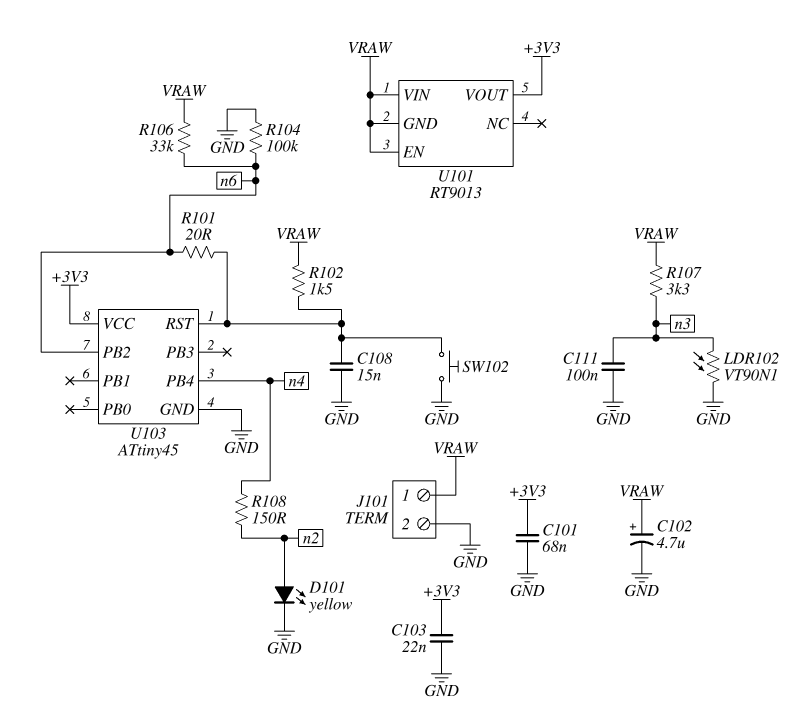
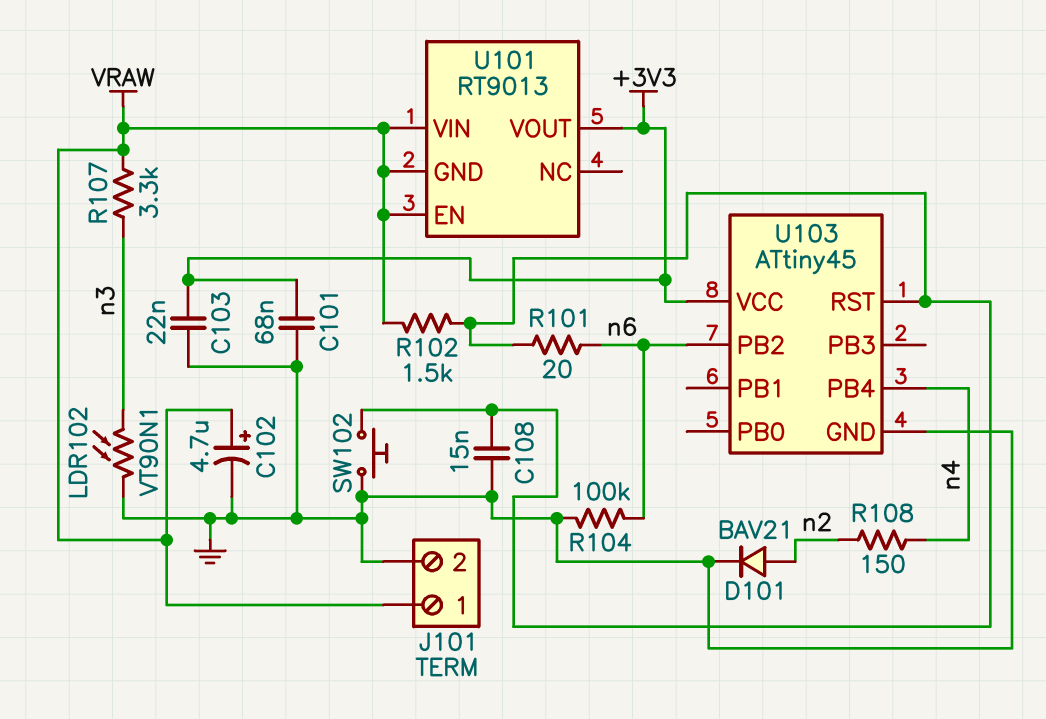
C111: 100nF (GND, n3) -> none
D101: LED yellow (A n2, K GND) -> diode BAV21 (A n2, K GND)
R106: 33k (VRAW, n6) -> none

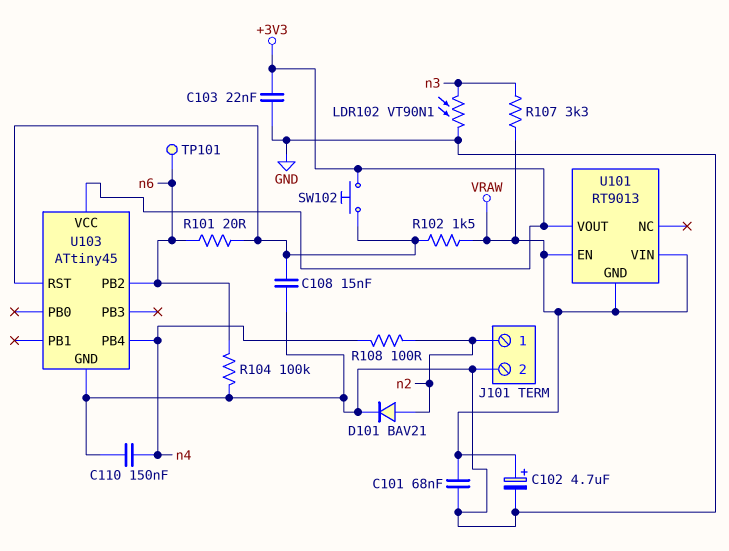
C101: 68nF (+3V3, GND) -> 68nF (GND, VRAW)
C110: none -> 150nF (GND, n4)
J101 pin 1: VRAW -> n2
R108: 150 (n2, n4) -> 100 (n2, n4)
SW102: button (GND, U103/RST) -> button (+3V3, U103/RST)
TP101: none -> test point (n6)

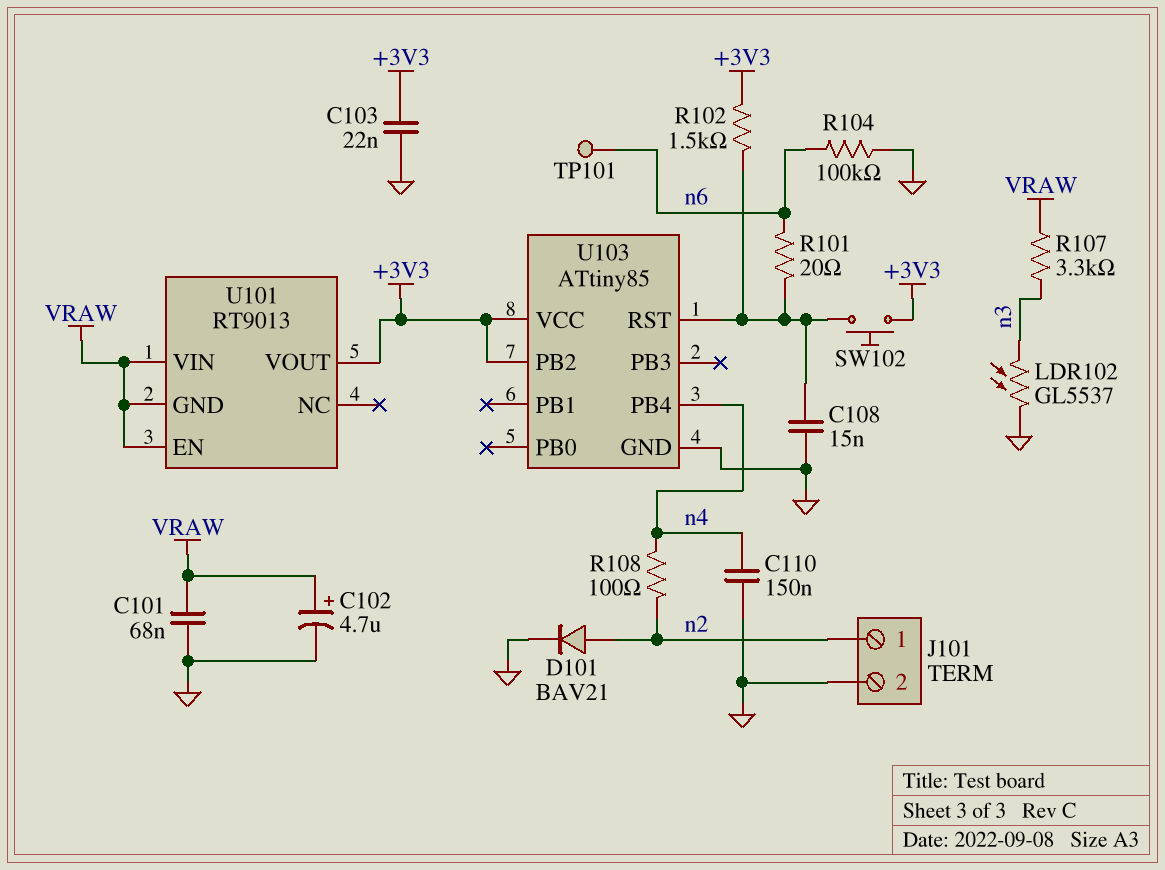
LDR102: VT90N1 (GND, n3) -> GL5537 (GND, n3)
R102: 1.5k (U103/RST, VRAW) -> 1.5k (+3V3, U103/RST)
U103: ATtiny45 -> ATtiny85
U103 pin PB2: n6 -> +3V3

